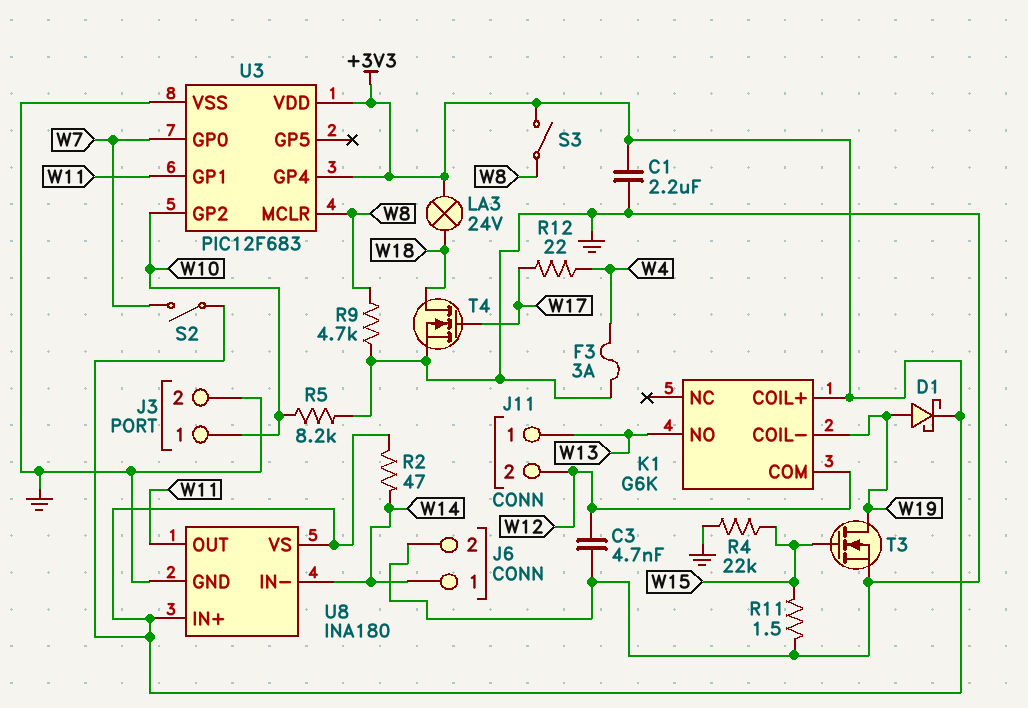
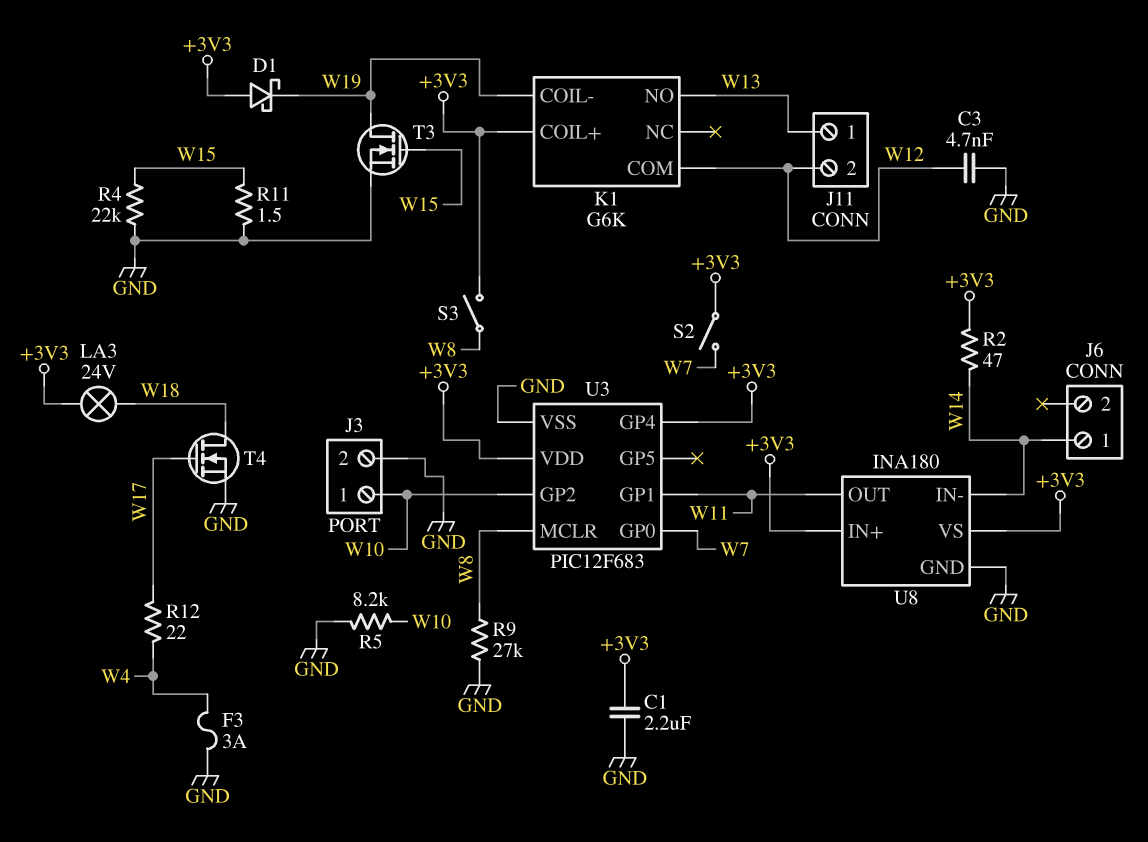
D1: schottky (A W19, K +3V3) -> schottky (A +3V3, K W19)
J6 pin 2: GND -> none
R9: 4.7k (GND, W8) -> 27k (GND, W8)

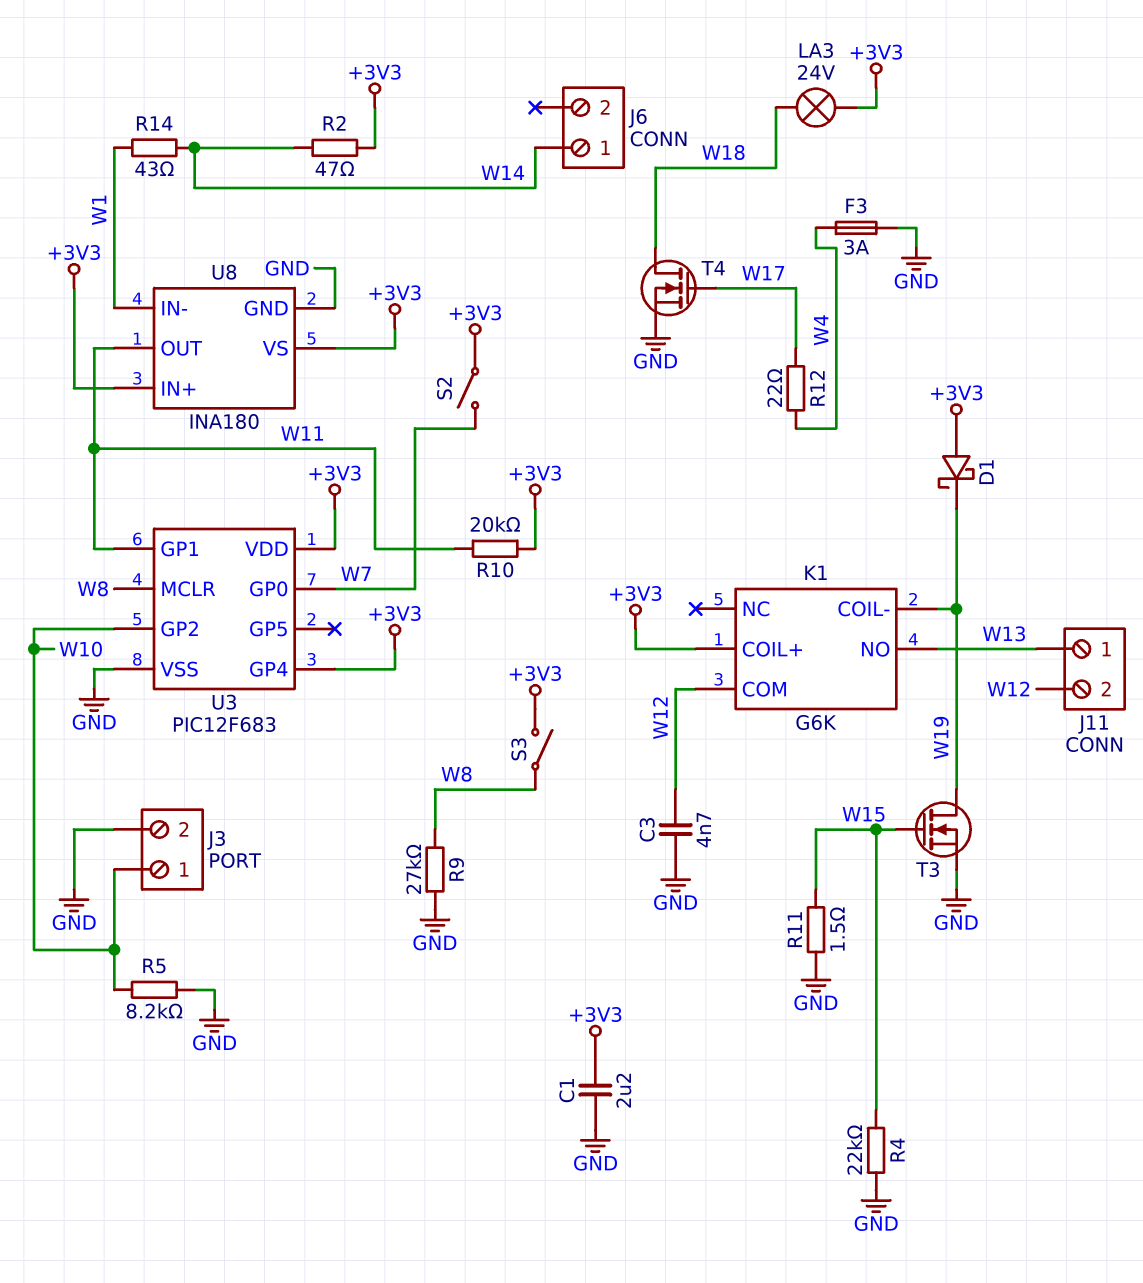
R10: none -> 20k (+3V3, W11)
R14: none -> 43 (W1, W14)
U8 pin IN-: W14 -> W1

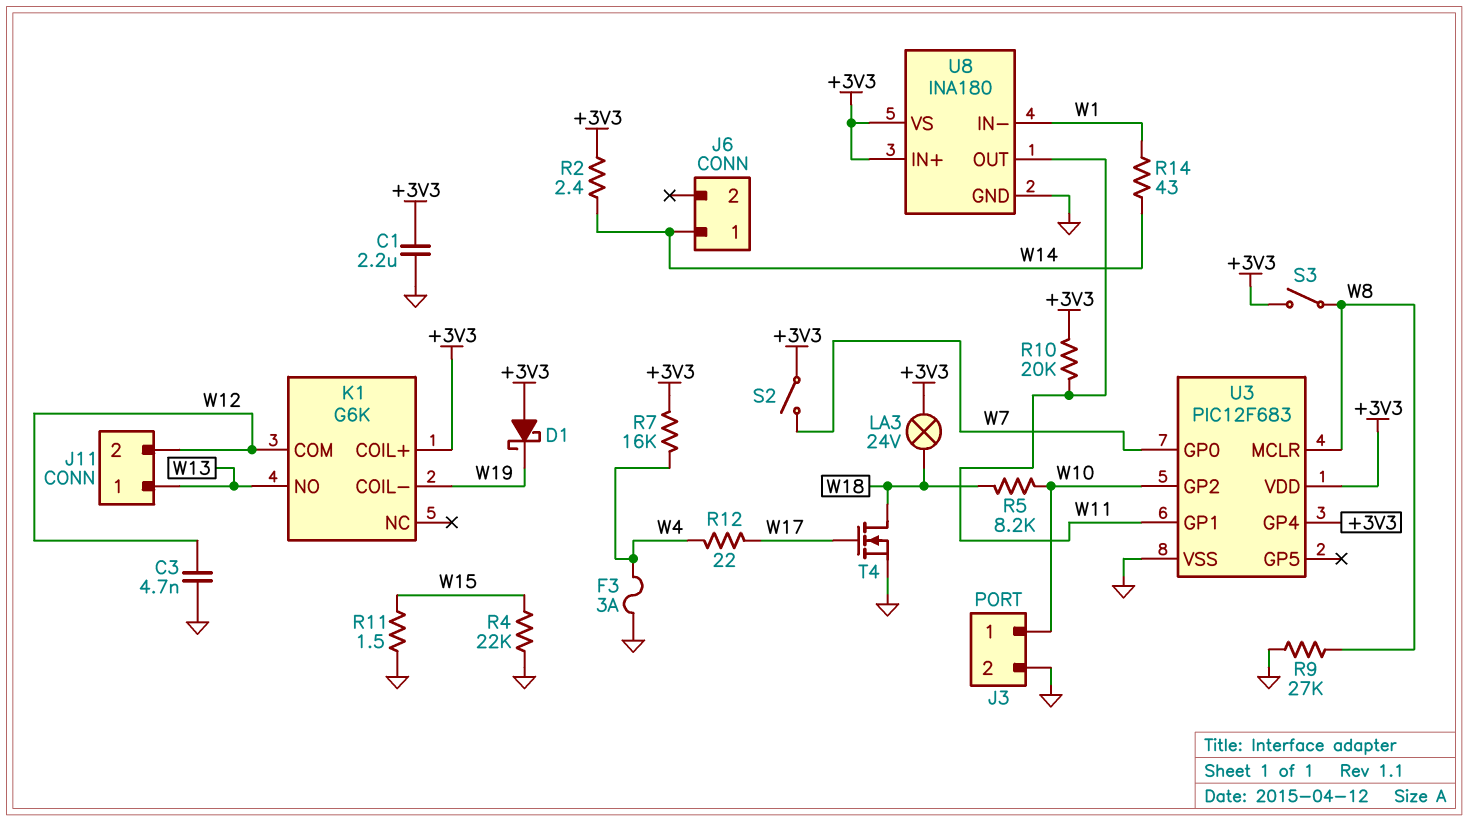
R2: 47 (+3V3, W14) -> 2.4 (+3V3, W14)
R5: 8.2k (GND, W10) -> 8.2k (W10, W18)
R7: none -> 16k (+3V3, W4)
T3: NMOS (G W15, D W19, S GND) -> none

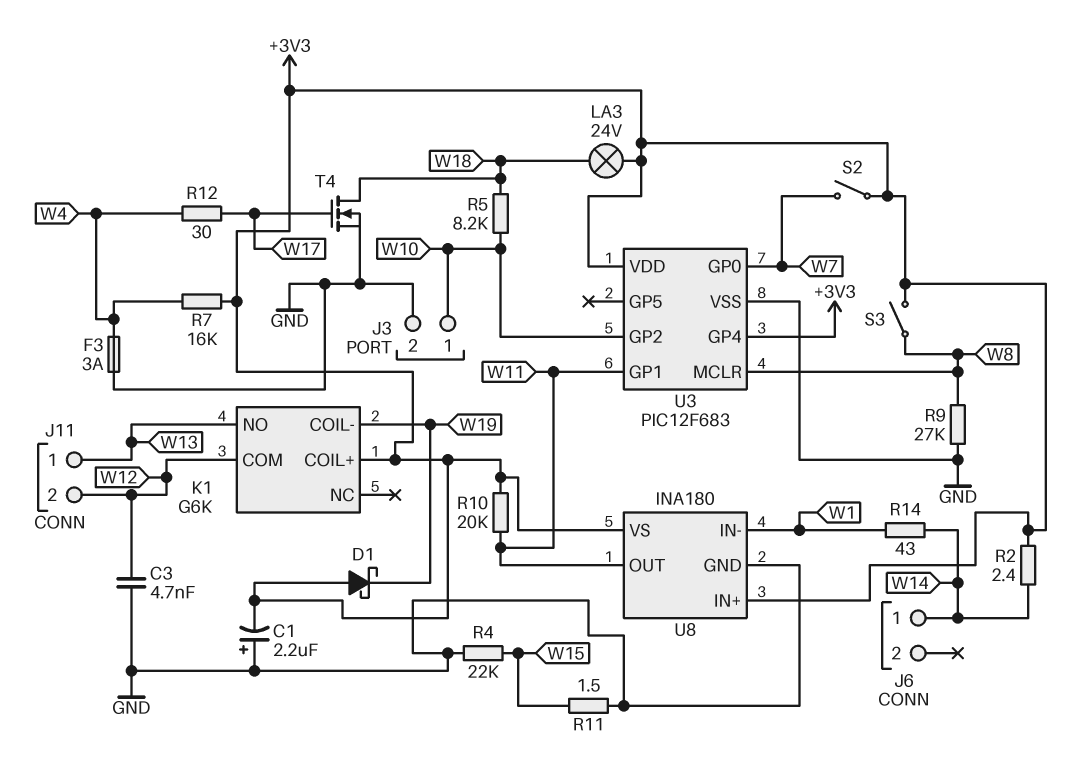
C1: 2.2uF (+3V3, GND) -> 2.2uF (plus GND, minus +3V3)
R12: 22 (W4, W17) -> 30 (W4, W17)

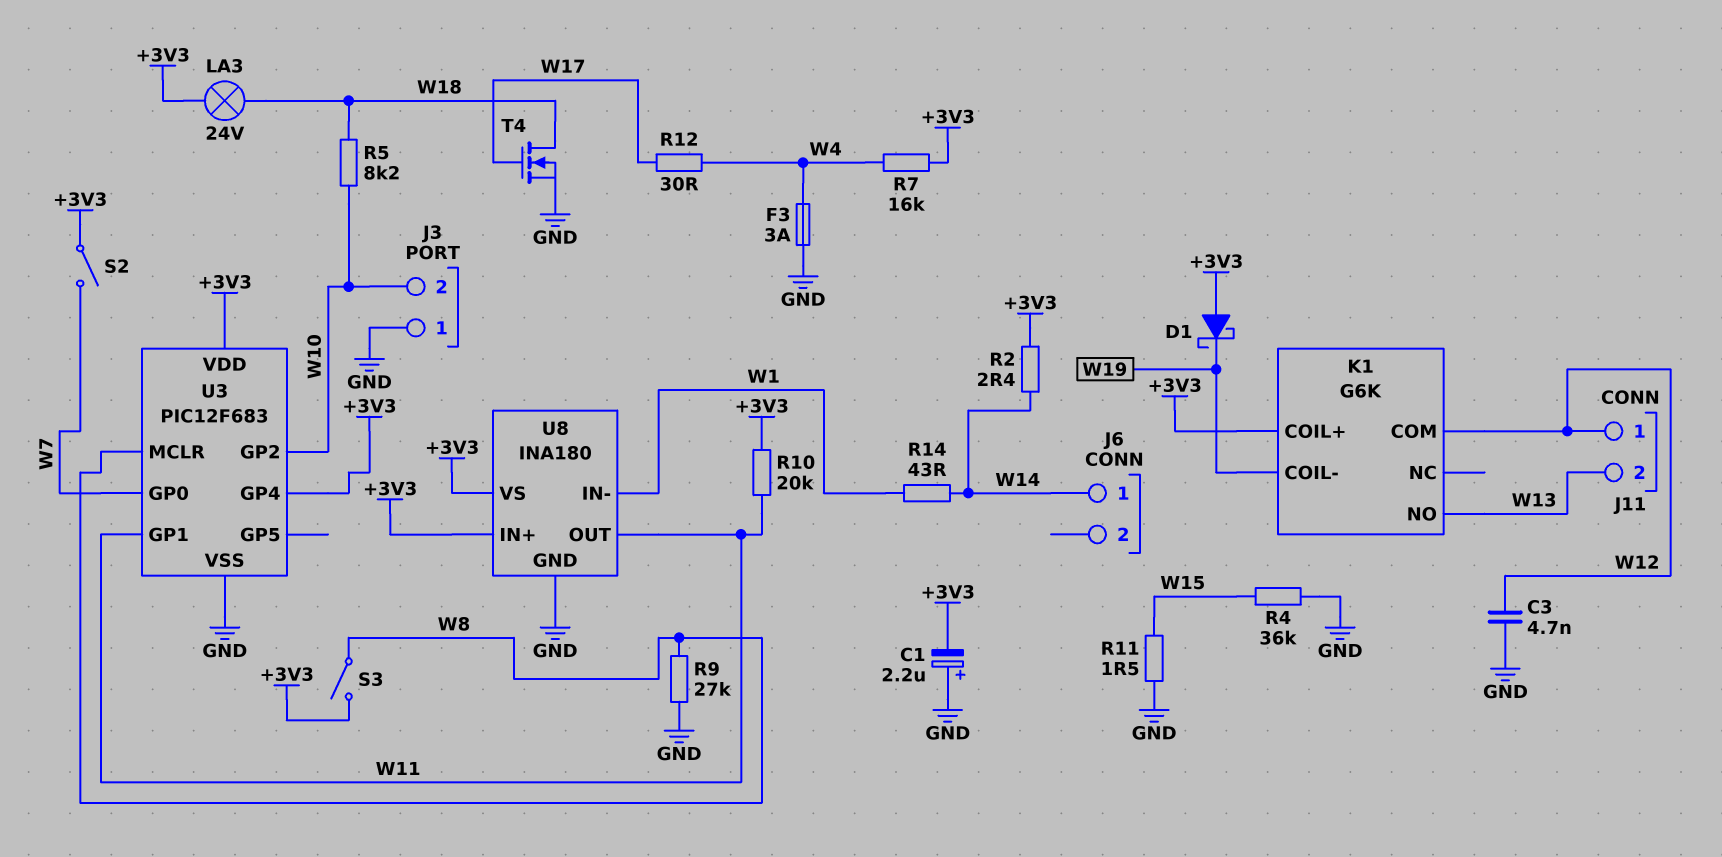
J3 pin 1: W10 -> GND
J3 pin 2: GND -> W10
J11 pin 1: W13 -> W12
J11 pin 2: W12 -> W13
R4: 22k (GND, W15) -> 36k (GND, W15)

